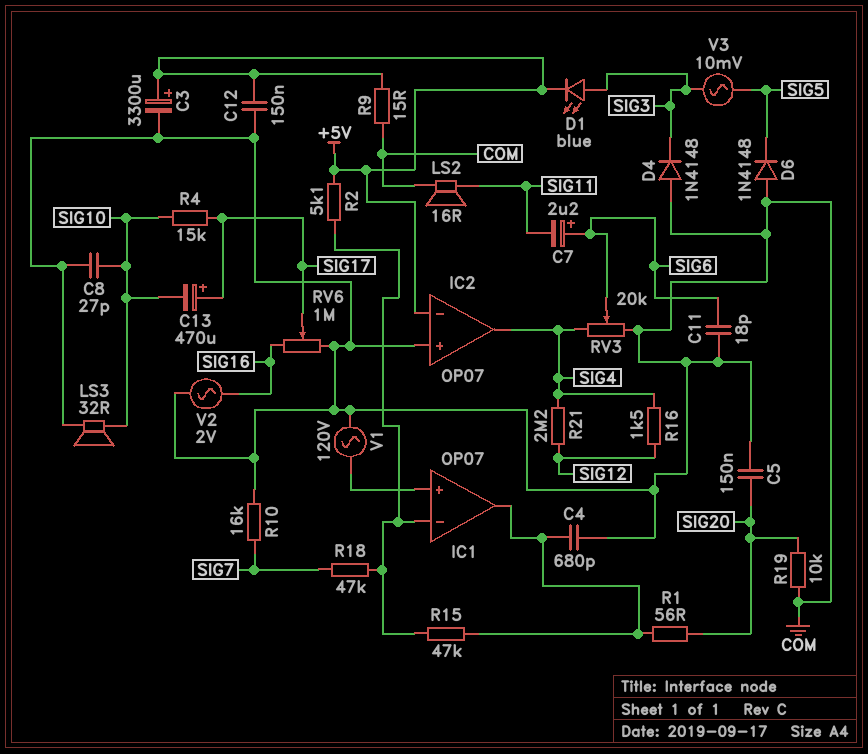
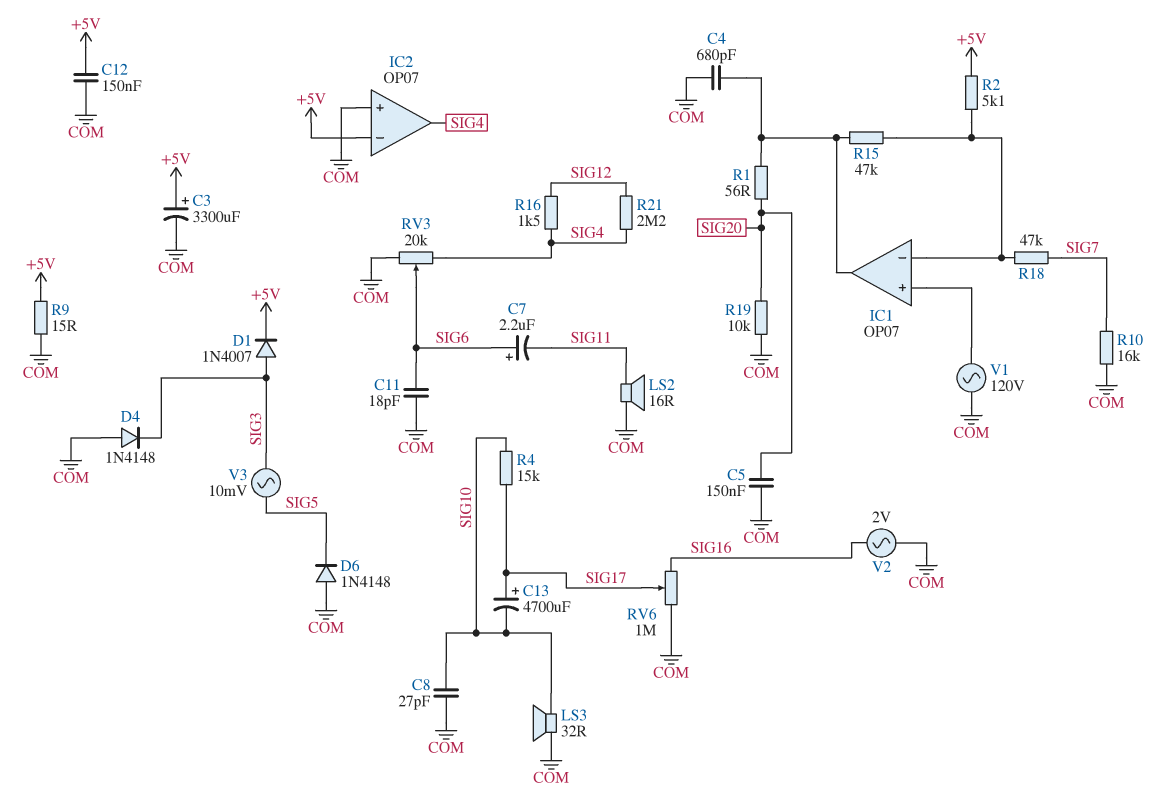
C13: 470uF (plus SIG17, minus SIG10) -> 4700uF (plus SIG17, minus SIG10)
D1: LED blue (A SIG3, K +5V) -> diode 1N4007 (A SIG3, K +5V)

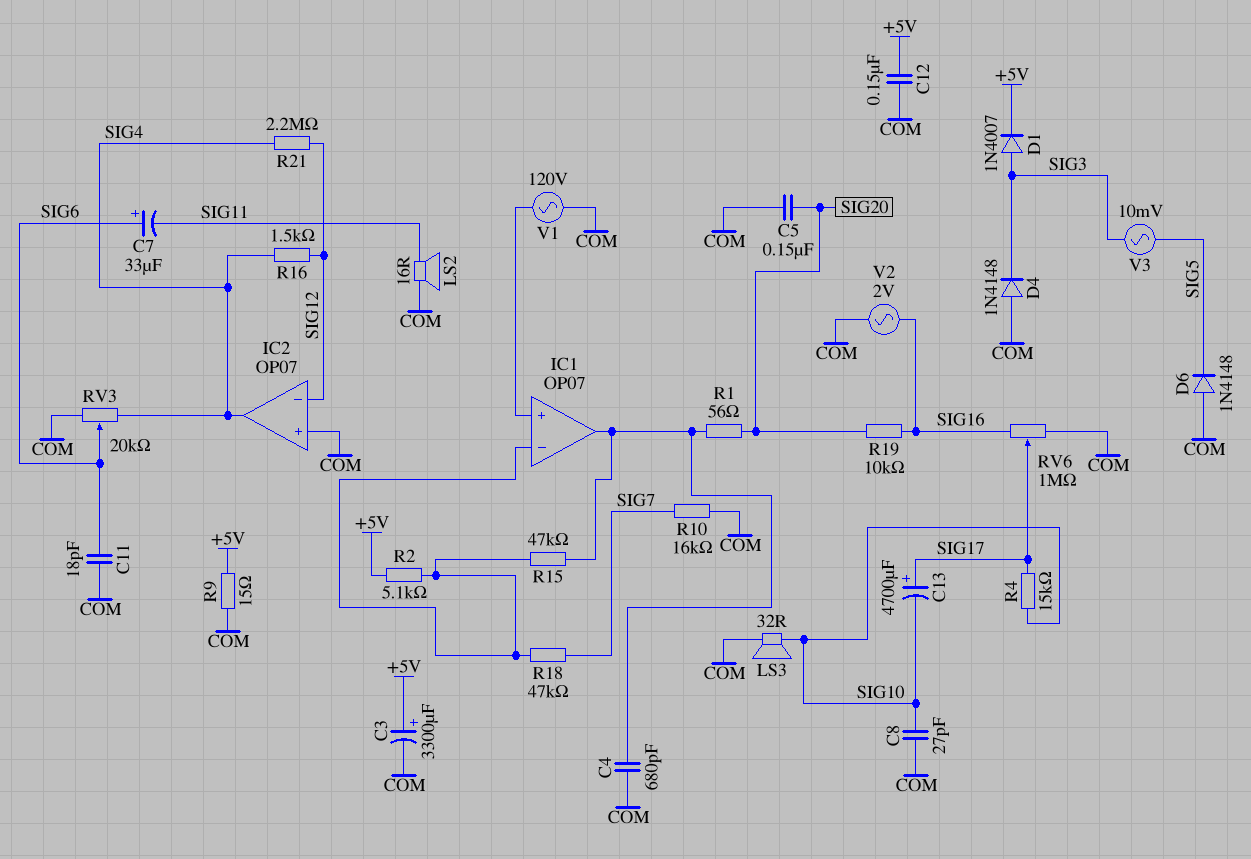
C7: 2.2uF (plus SIG6, minus SIG11) -> 33uF (plus SIG6, minus SIG11)
IC2 pin in-: +5V -> SIG12
R19: 10k (COM, SIG20) -> 10k (SIG16, SIG20)

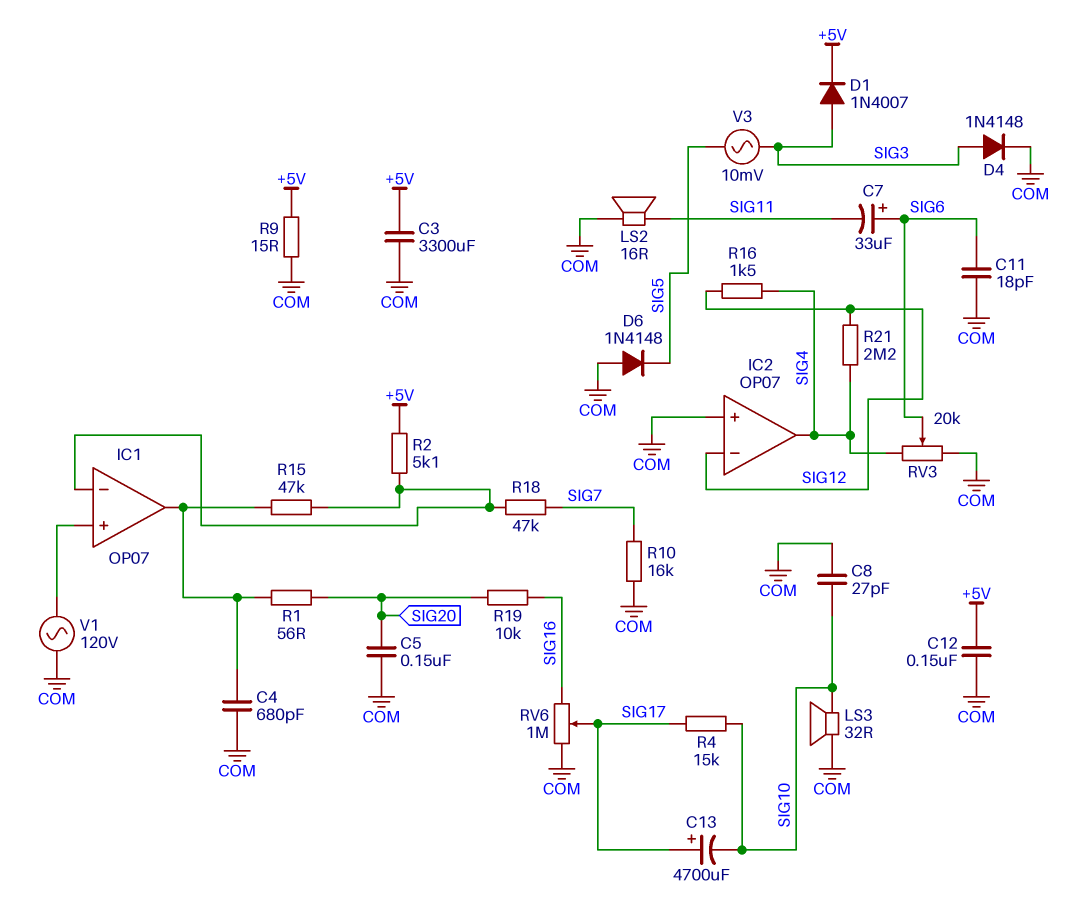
C3: 3300uF (plus +5V, minus COM) -> 3300uF (+5V, COM)
D4: diode 1N4148 (A COM, K SIG3) -> diode 1N4148 (A SIG3, K COM)
V2: AC 2V (COM, SIG16) -> none

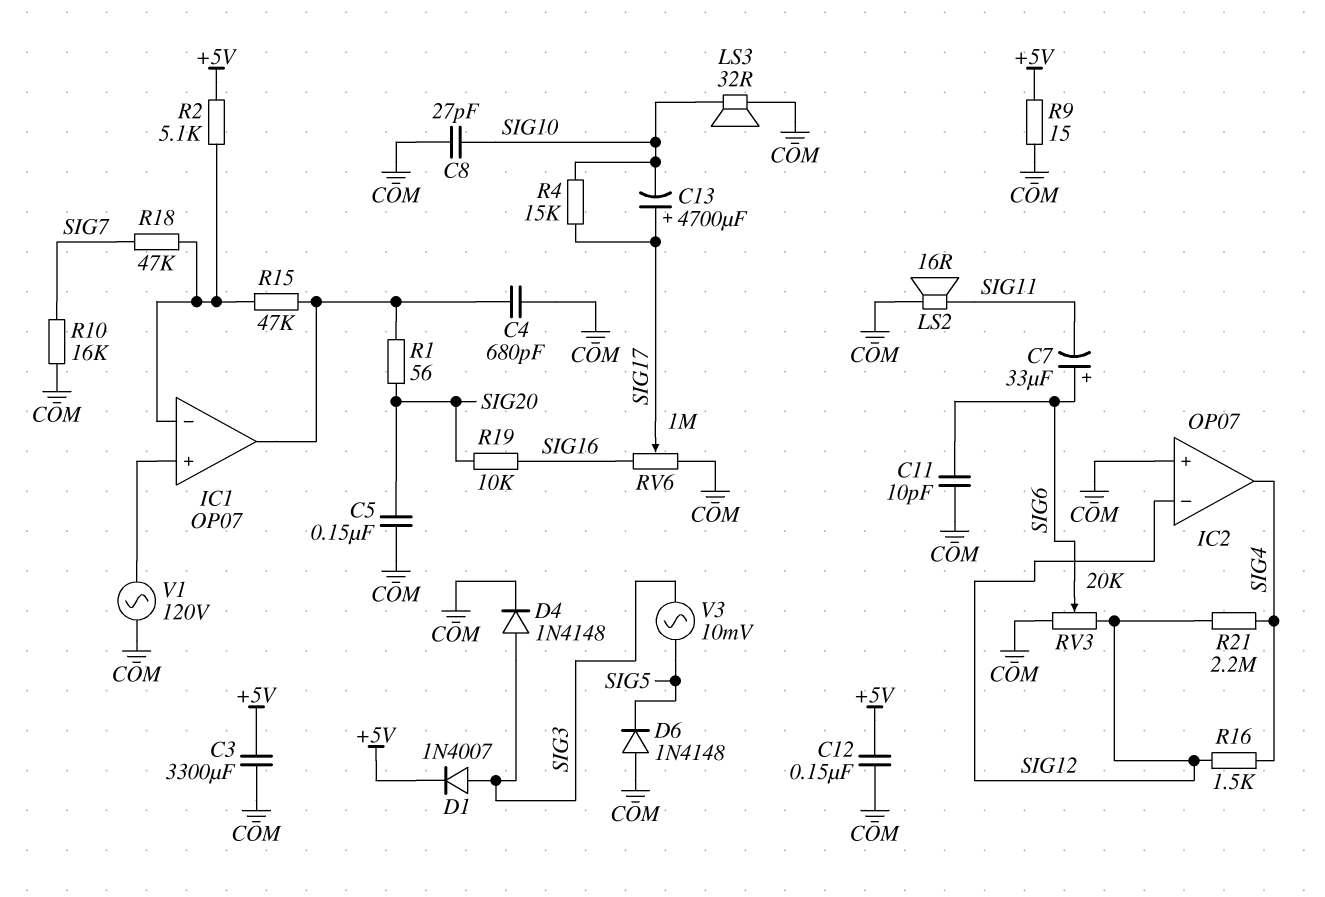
C11: 18pF (COM, SIG6) -> 10pF (COM, SIG6)
RV3: 20k (COM, SIG4, wiper SIG6) -> 20k (COM, SIG12, wiper SIG6)

